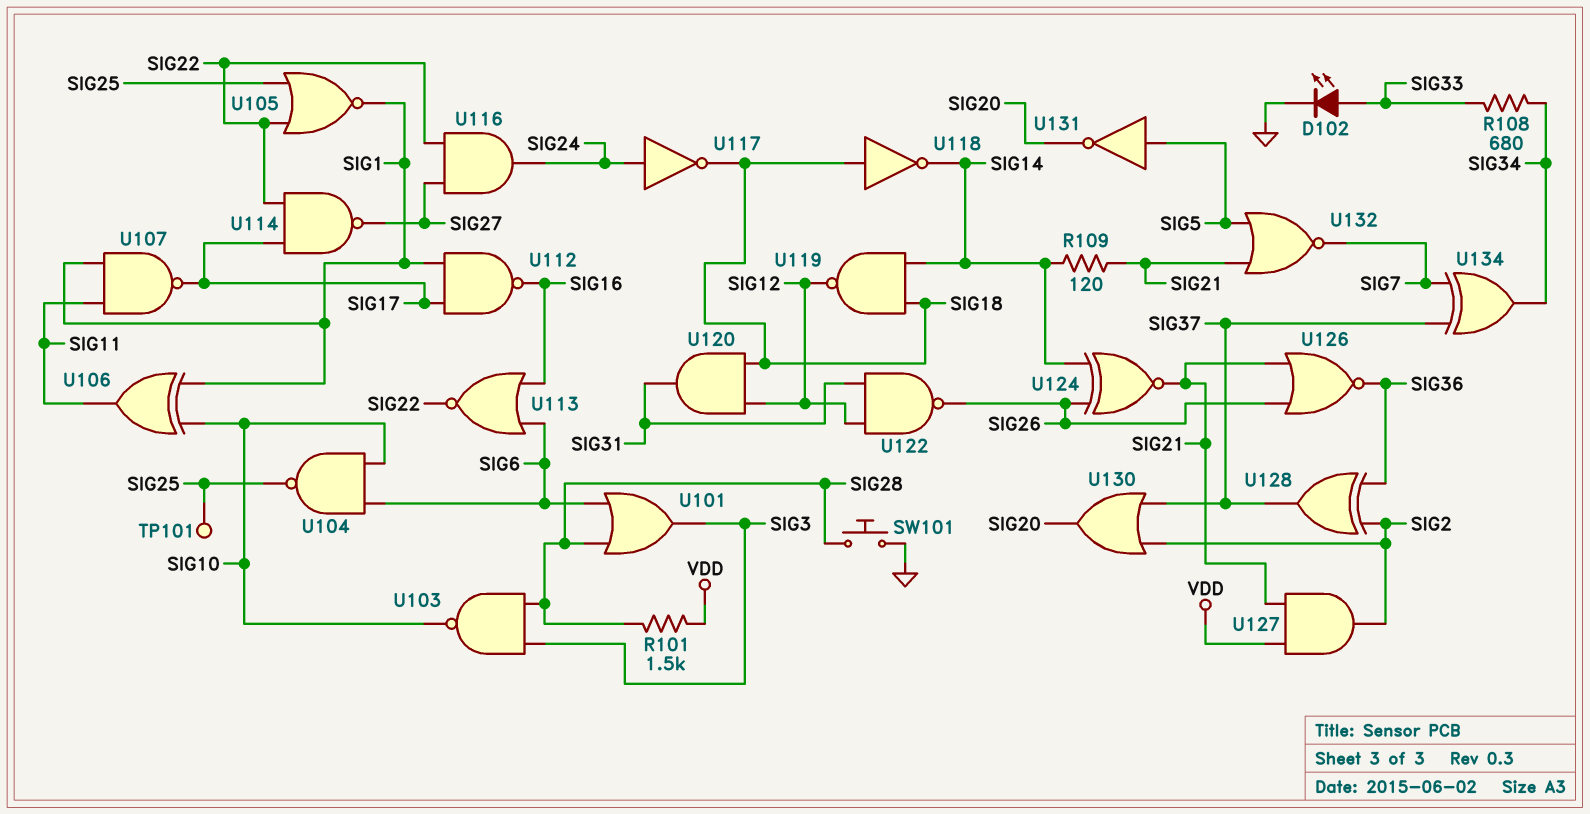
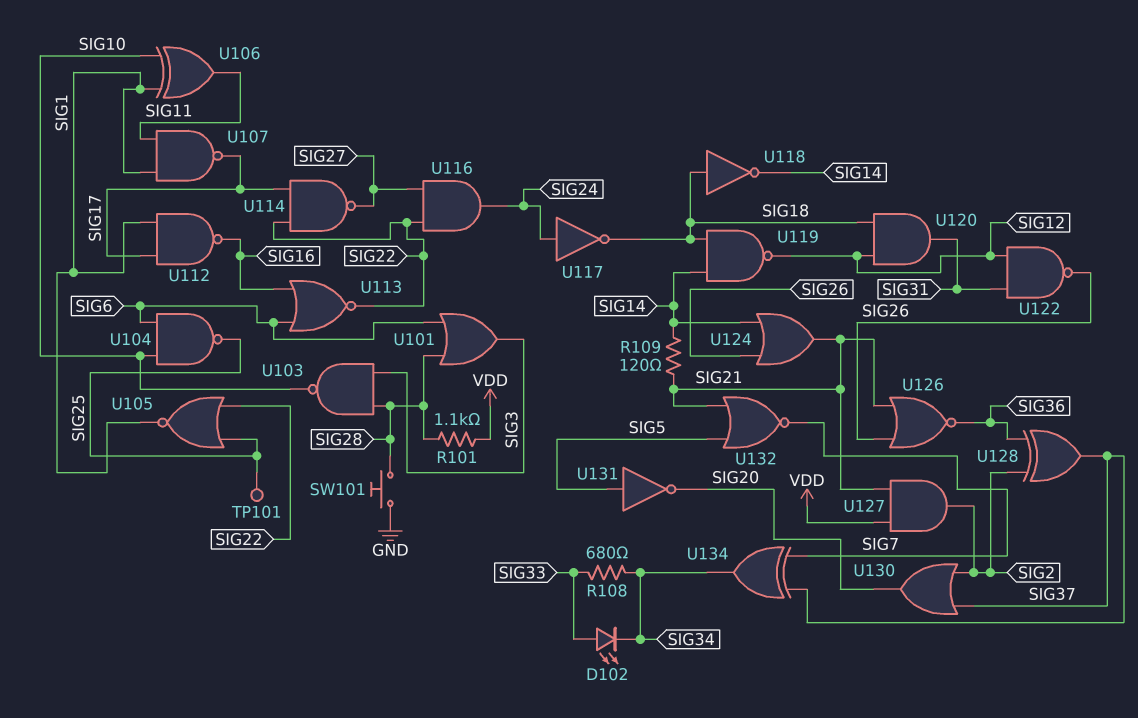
D102: LED (A SIG33, K GND) -> LED (A SIG33, K SIG34)
R101: 1.5k (SIG28, VDD) -> 1.1k (SIG28, VDD)
U124: XNOR (in SIG14, in SIG26, out SIG21) -> OR (in SIG14, in SIG26, out SIG21)

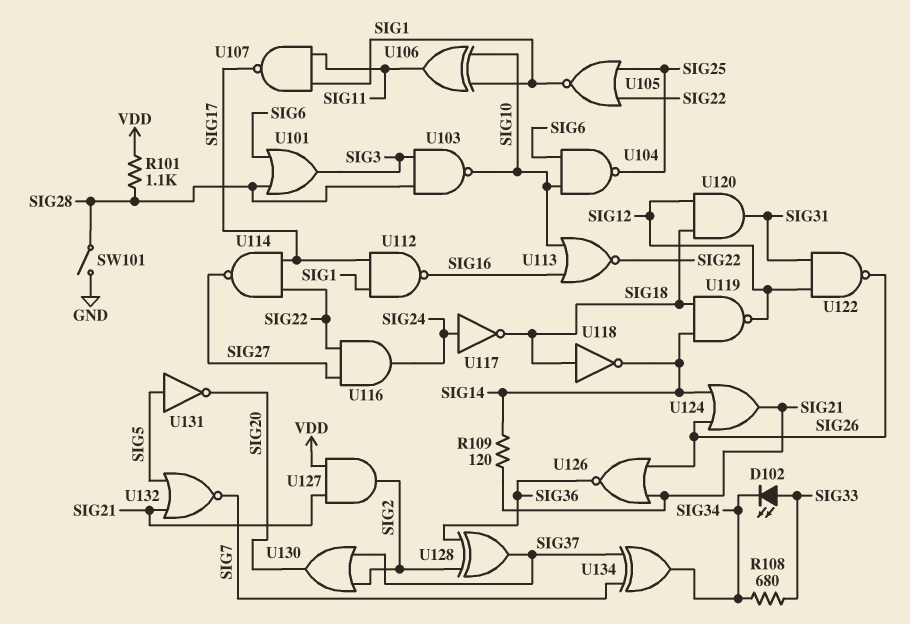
SW101: button (GND, SIG28) -> switch (GND, SIG28)
TP101: test point (SIG25) -> none
U113: NOR (in SIG6, in SIG16, out SIG22) -> NOR (in SIG10, in SIG16, out SIG22)

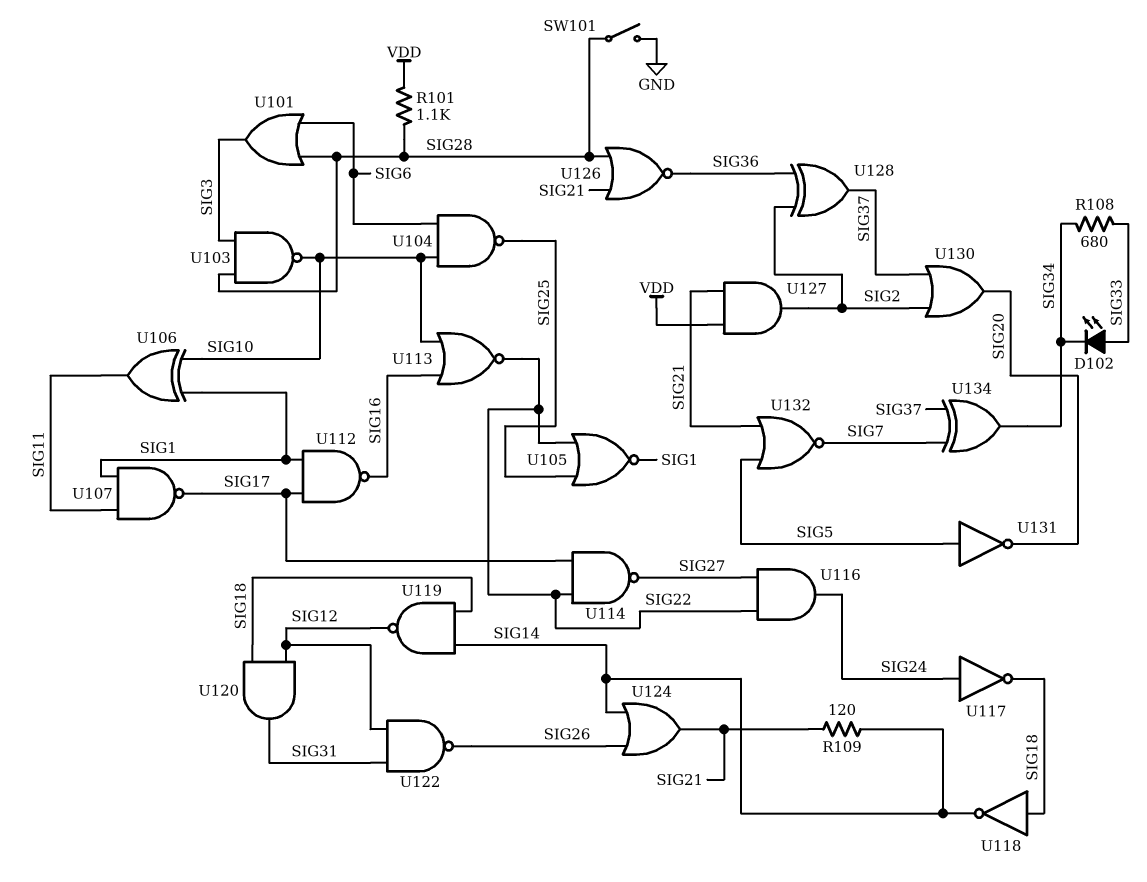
U126: NOR (in SIG21, in SIG26, out SIG36) -> NOR (in SIG21, in SIG28, out SIG36)

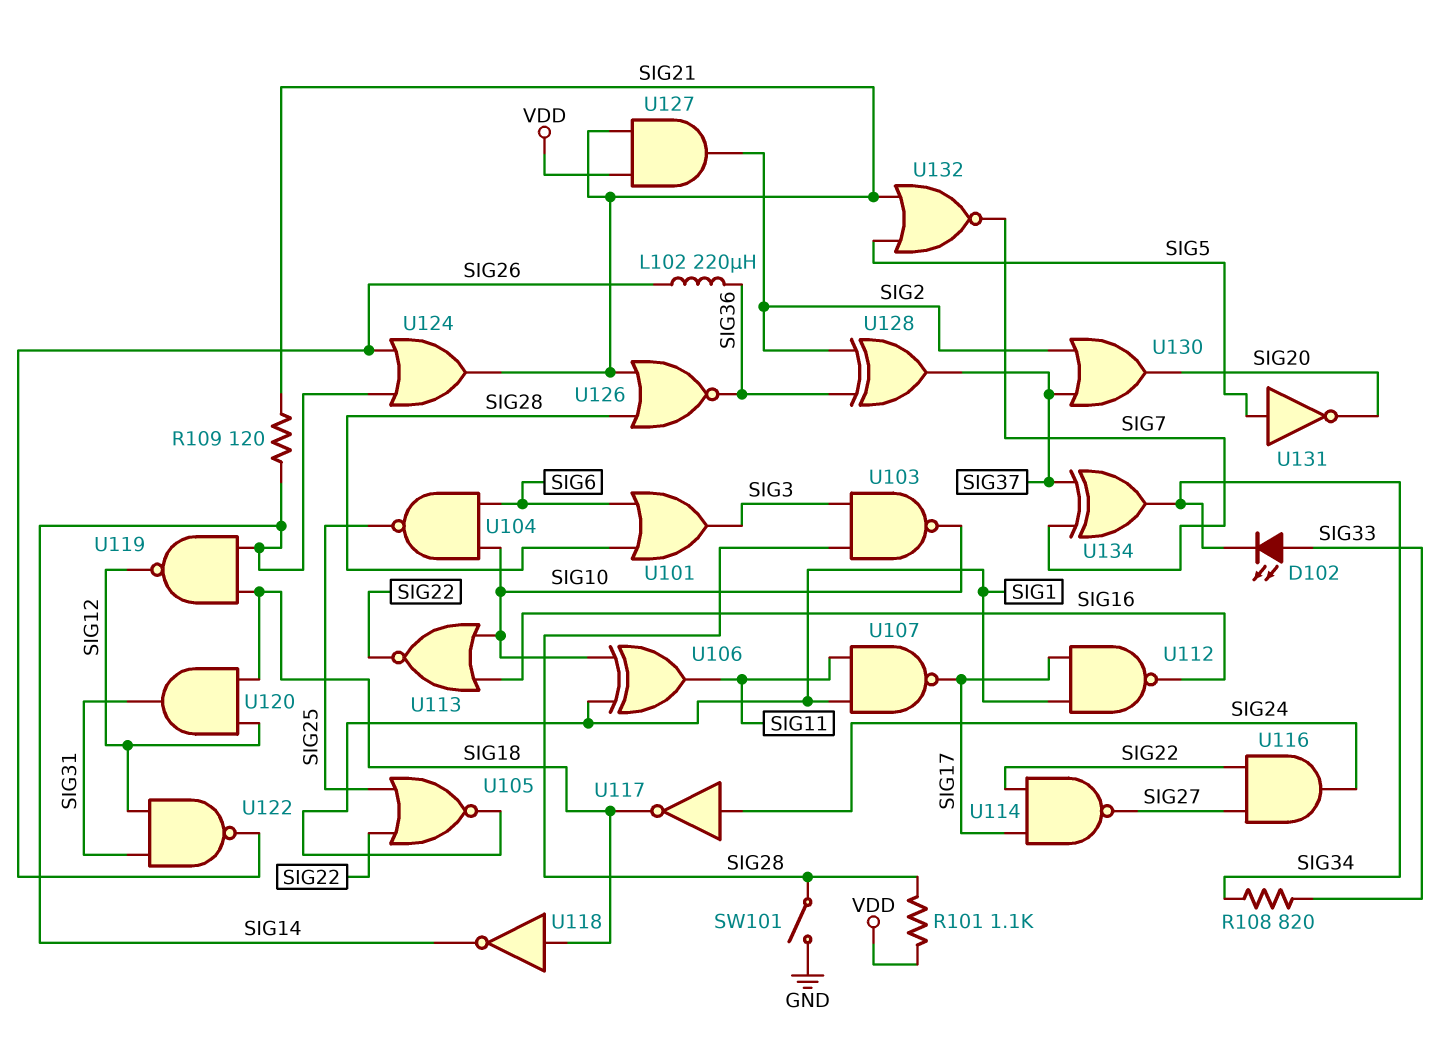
L102: none -> 220uH (SIG26, SIG36)
R108: 680 (SIG33, SIG34) -> 820 (SIG33, SIG34)

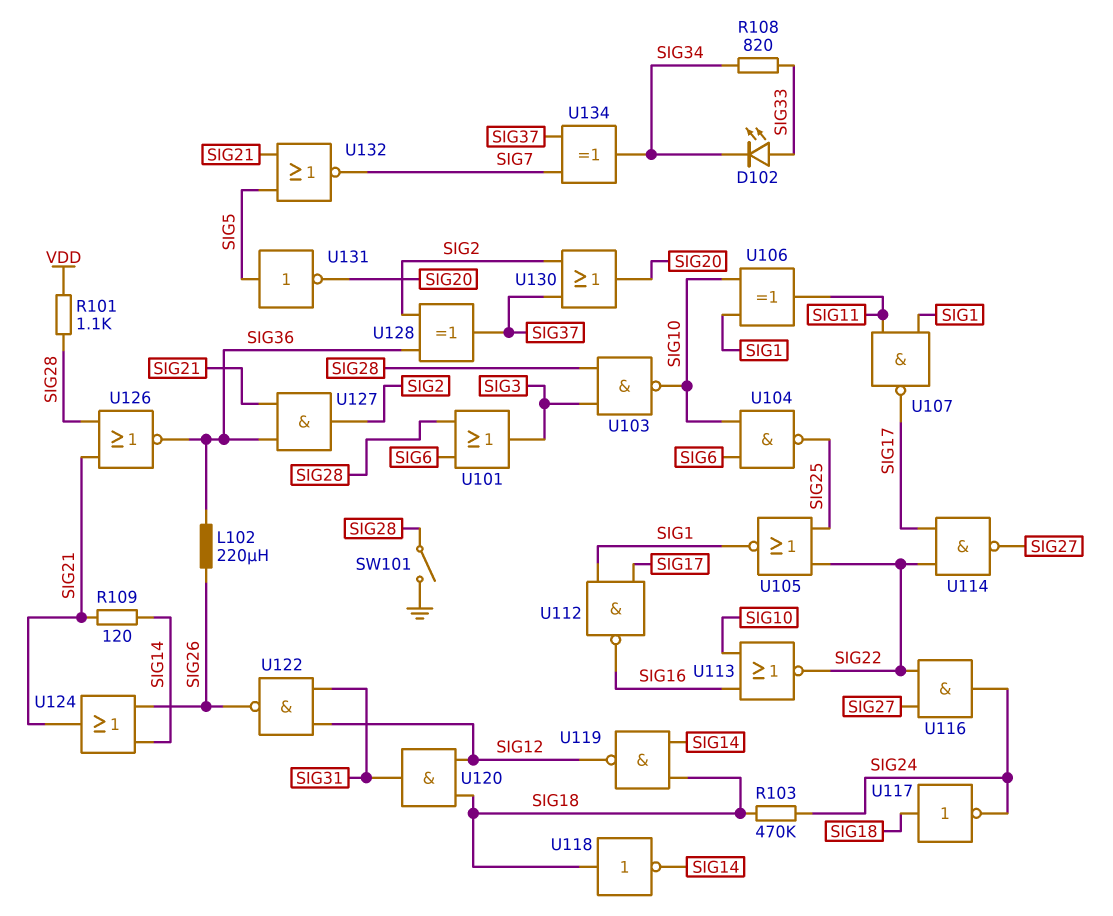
R103: none -> 470k (SIG18, SIG24)
U117: NOT (in SIG24, out SIG18) -> NOT (in SIG18, out SIG24)
U127: AND (in SIG21, in VDD, out SIG2) -> AND (in SIG21, in SIG36, out SIG2)

